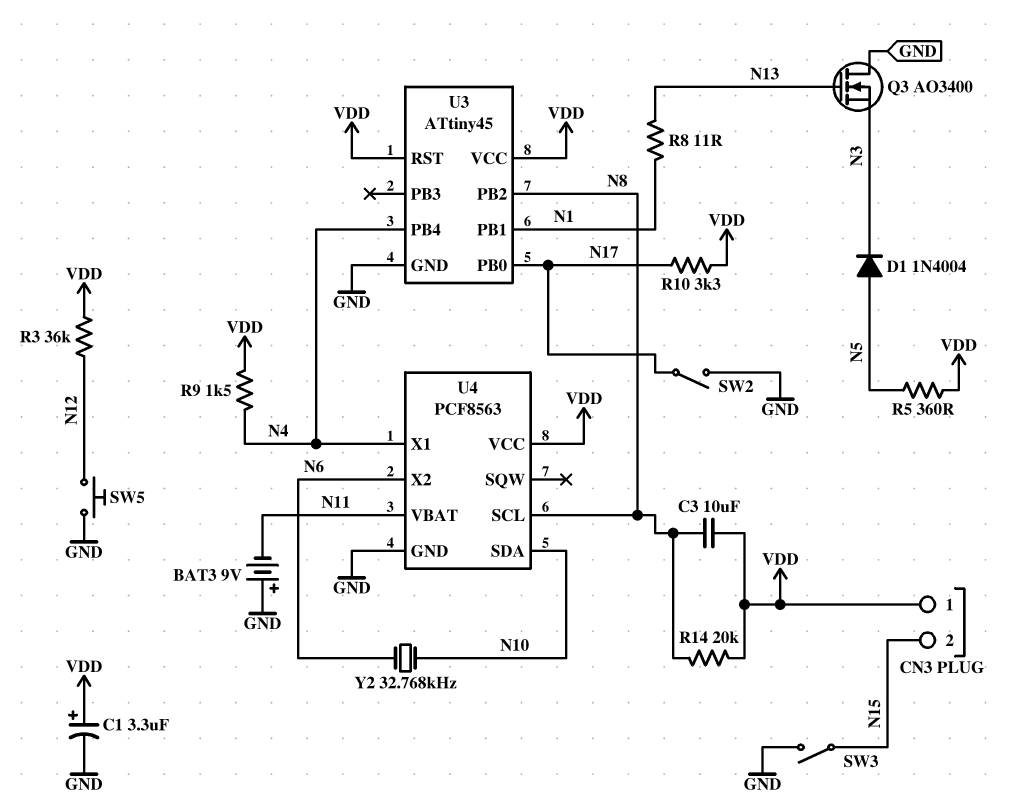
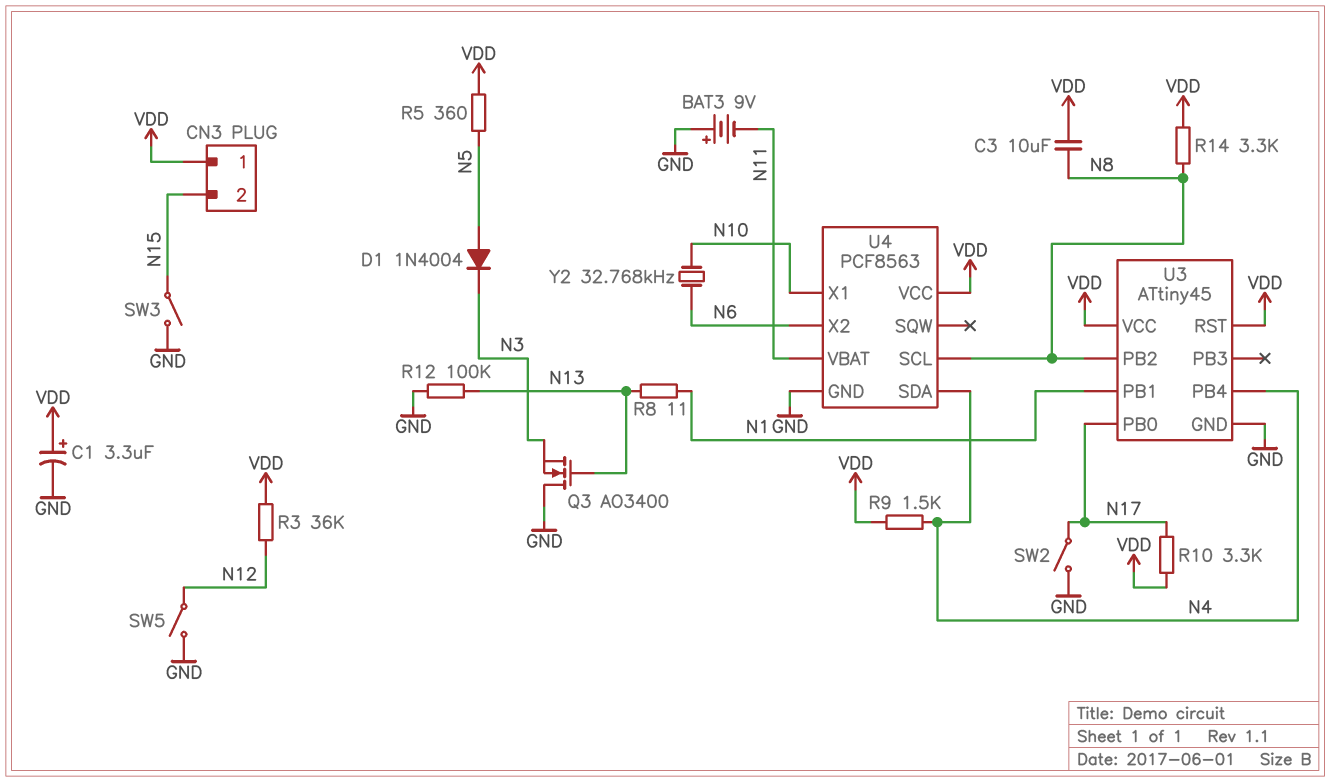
R12: none -> 100k (GND, N13)
R14: 20k (N8, VDD) -> 3.3k (N8, VDD)
SW5: button (GND, N12) -> switch (GND, N12)
U4 pin SDA: N10 -> N4
U4 pin X1: N4 -> N10

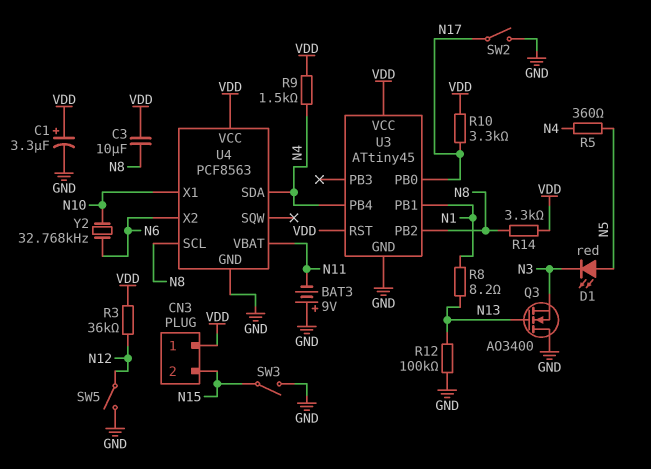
D1: diode 1N4004 (A N5, K N3) -> LED red (A N5, K N3)
R5: 360 (N5, VDD) -> 360 (N4, N5)
R8: 11 (N1, N13) -> 8.2 (N1, N13)

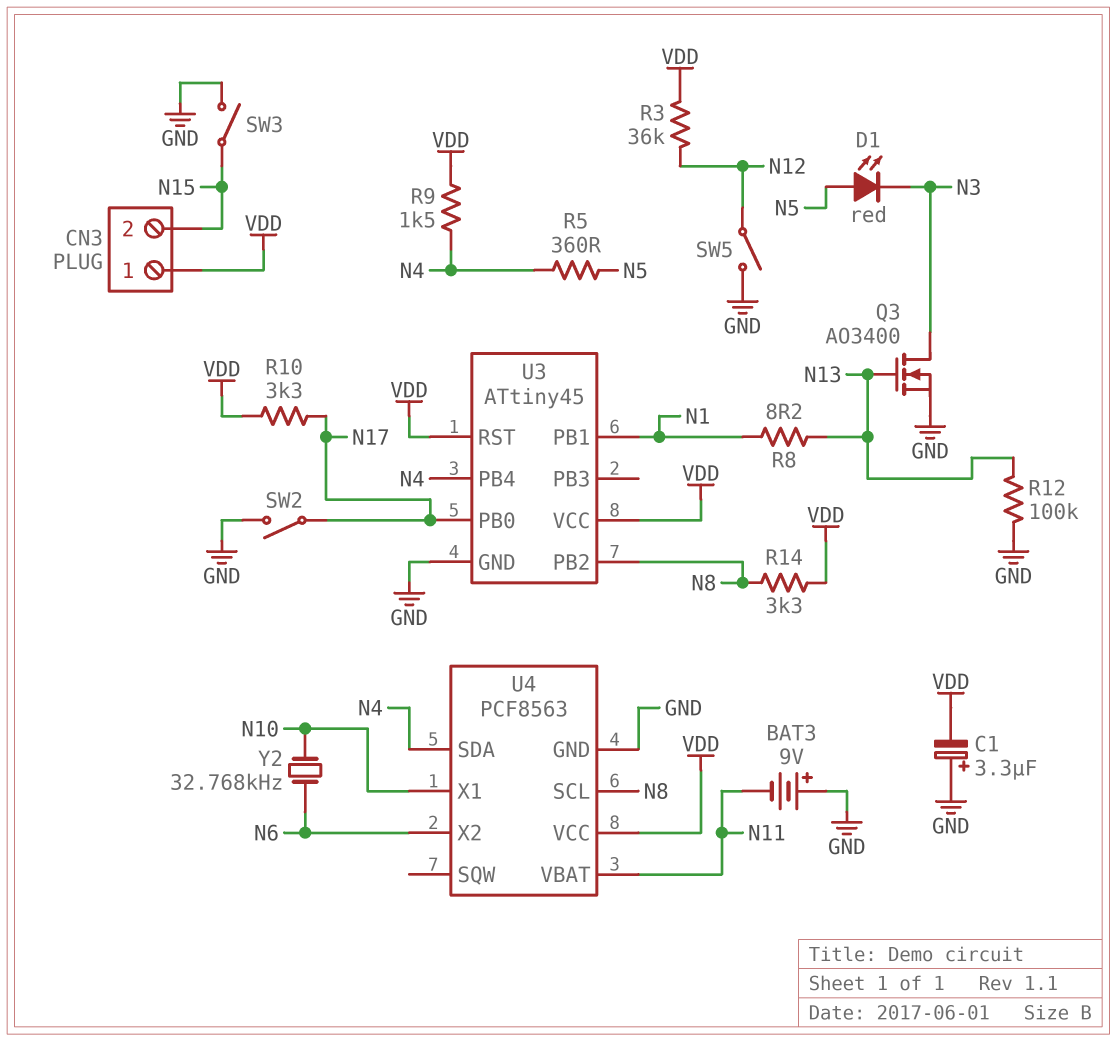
C1: 3.3uF (plus VDD, minus GND) -> 3.3uF (plus GND, minus VDD)
C3: 10uF (N8, VDD) -> none
Q3: NMOS AO3400 (G N13, D GND, S N3) -> NMOS AO3400 (G N13, D N3, S GND)

